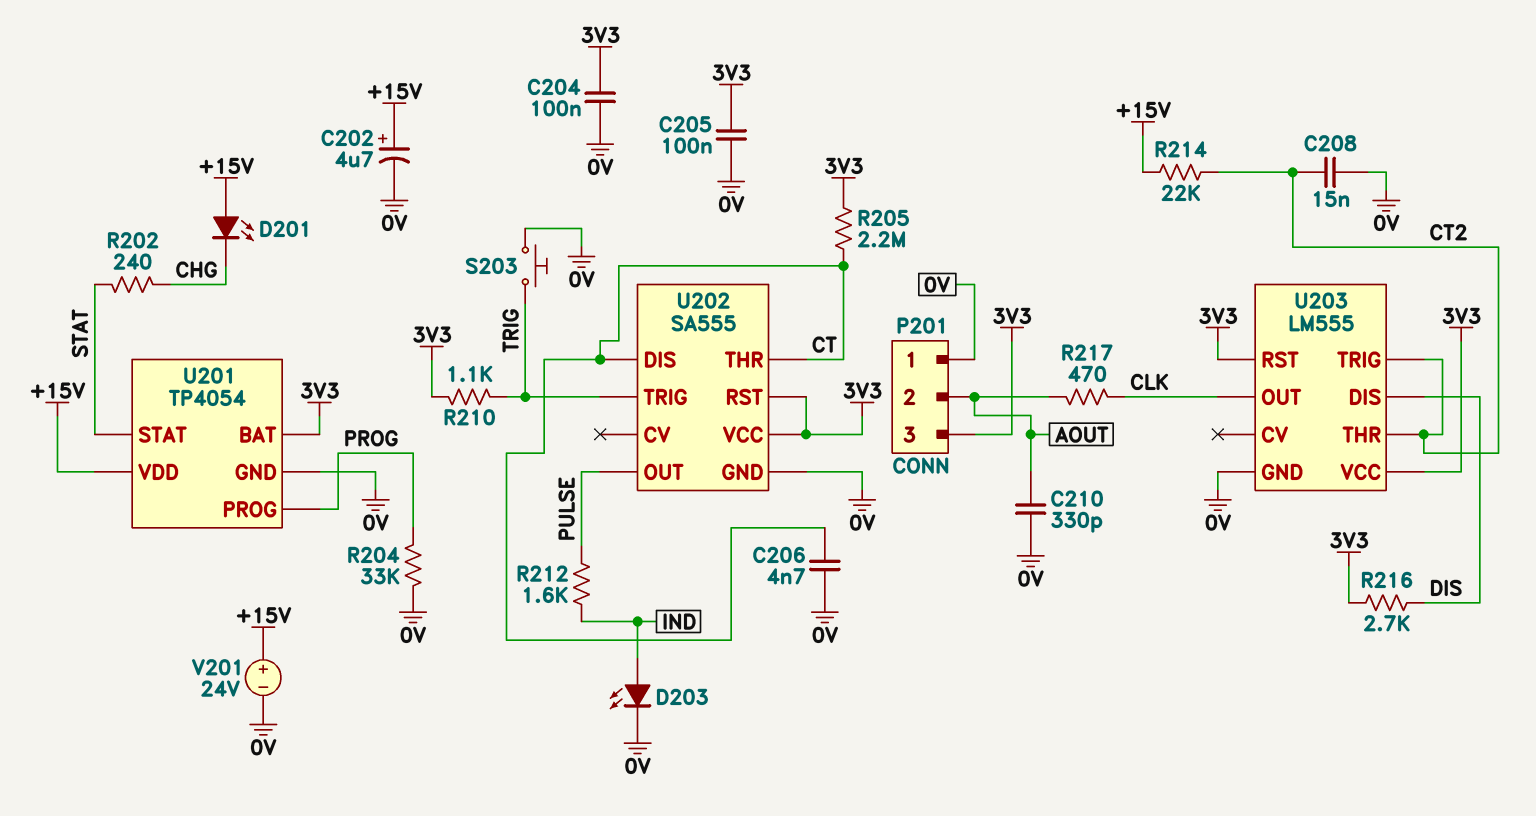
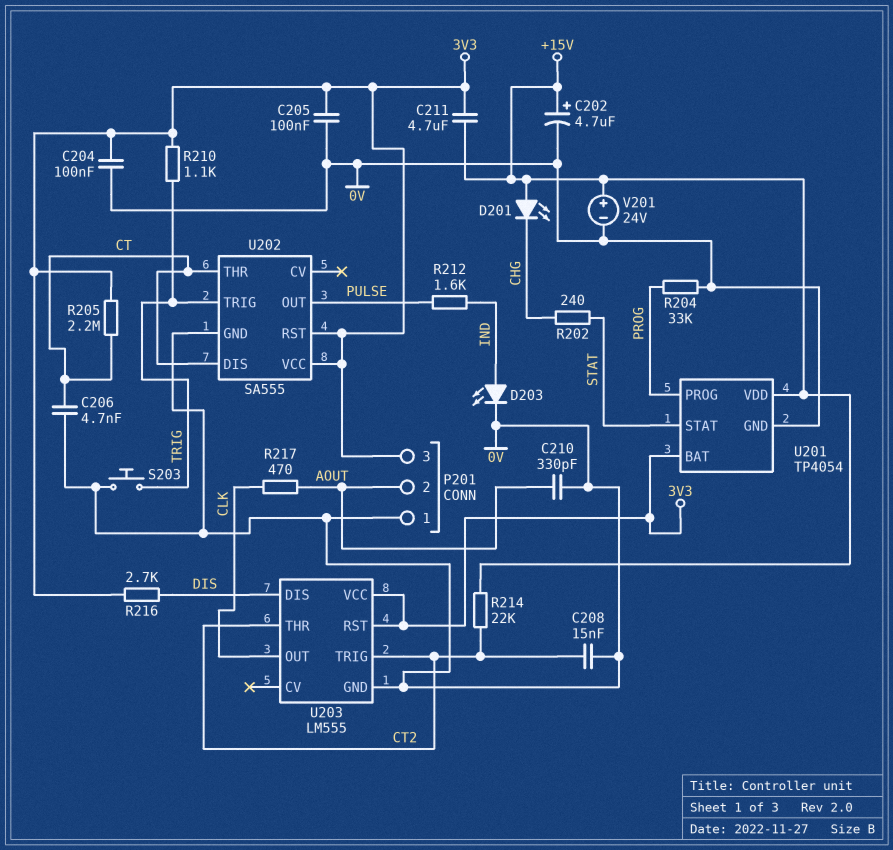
C211: none -> 4.7uF (+15V, 3V3)

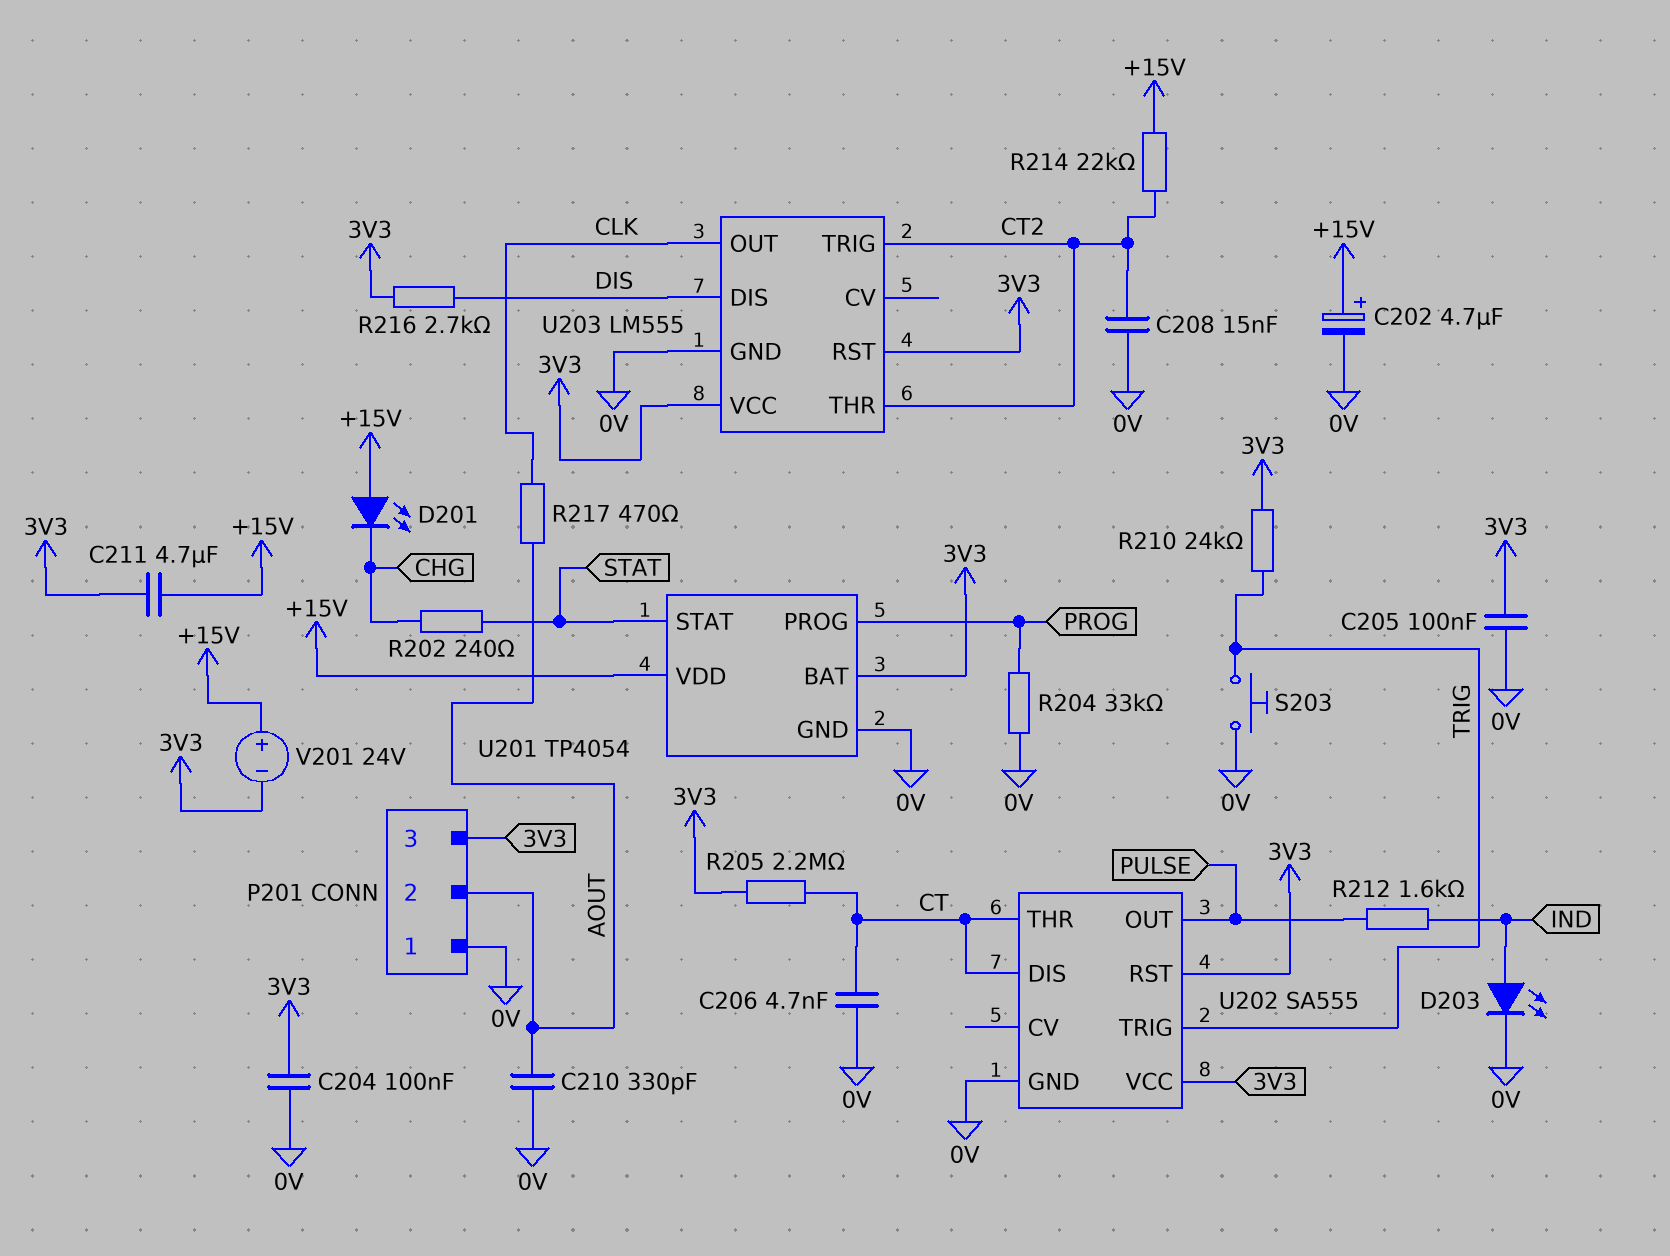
R210: 1.1k (3V3, TRIG) -> 24k (3V3, TRIG)
V201: 24V (plus +15V, minus 0V) -> 24V (plus +15V, minus 3V3)

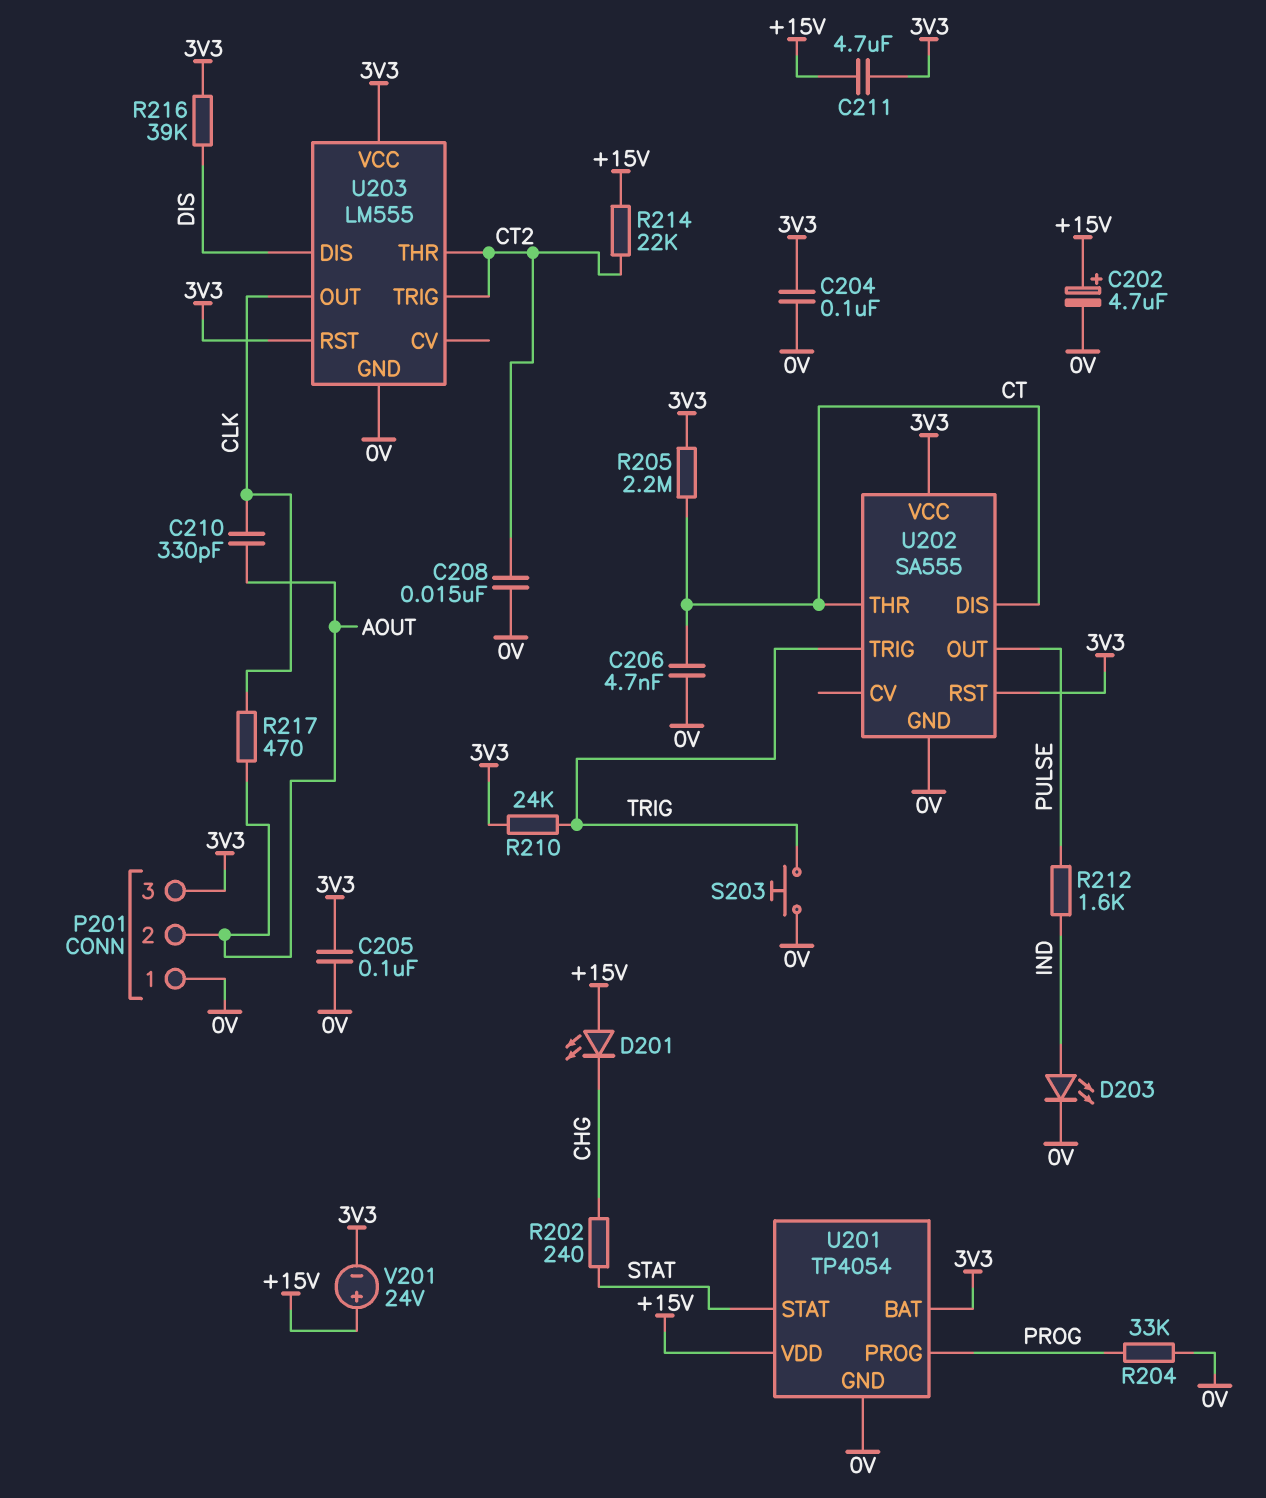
C210: 330pF (0V, AOUT) -> 330pF (AOUT, CLK)
R216: 2.7k (3V3, DIS) -> 39k (3V3, DIS)

